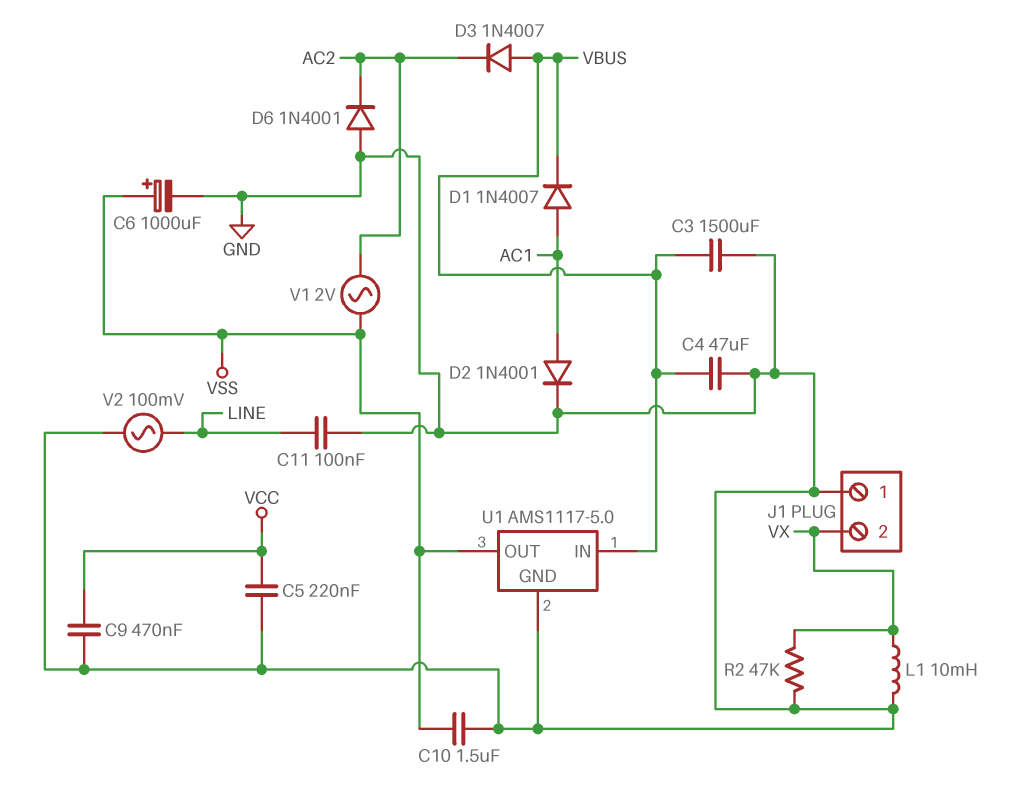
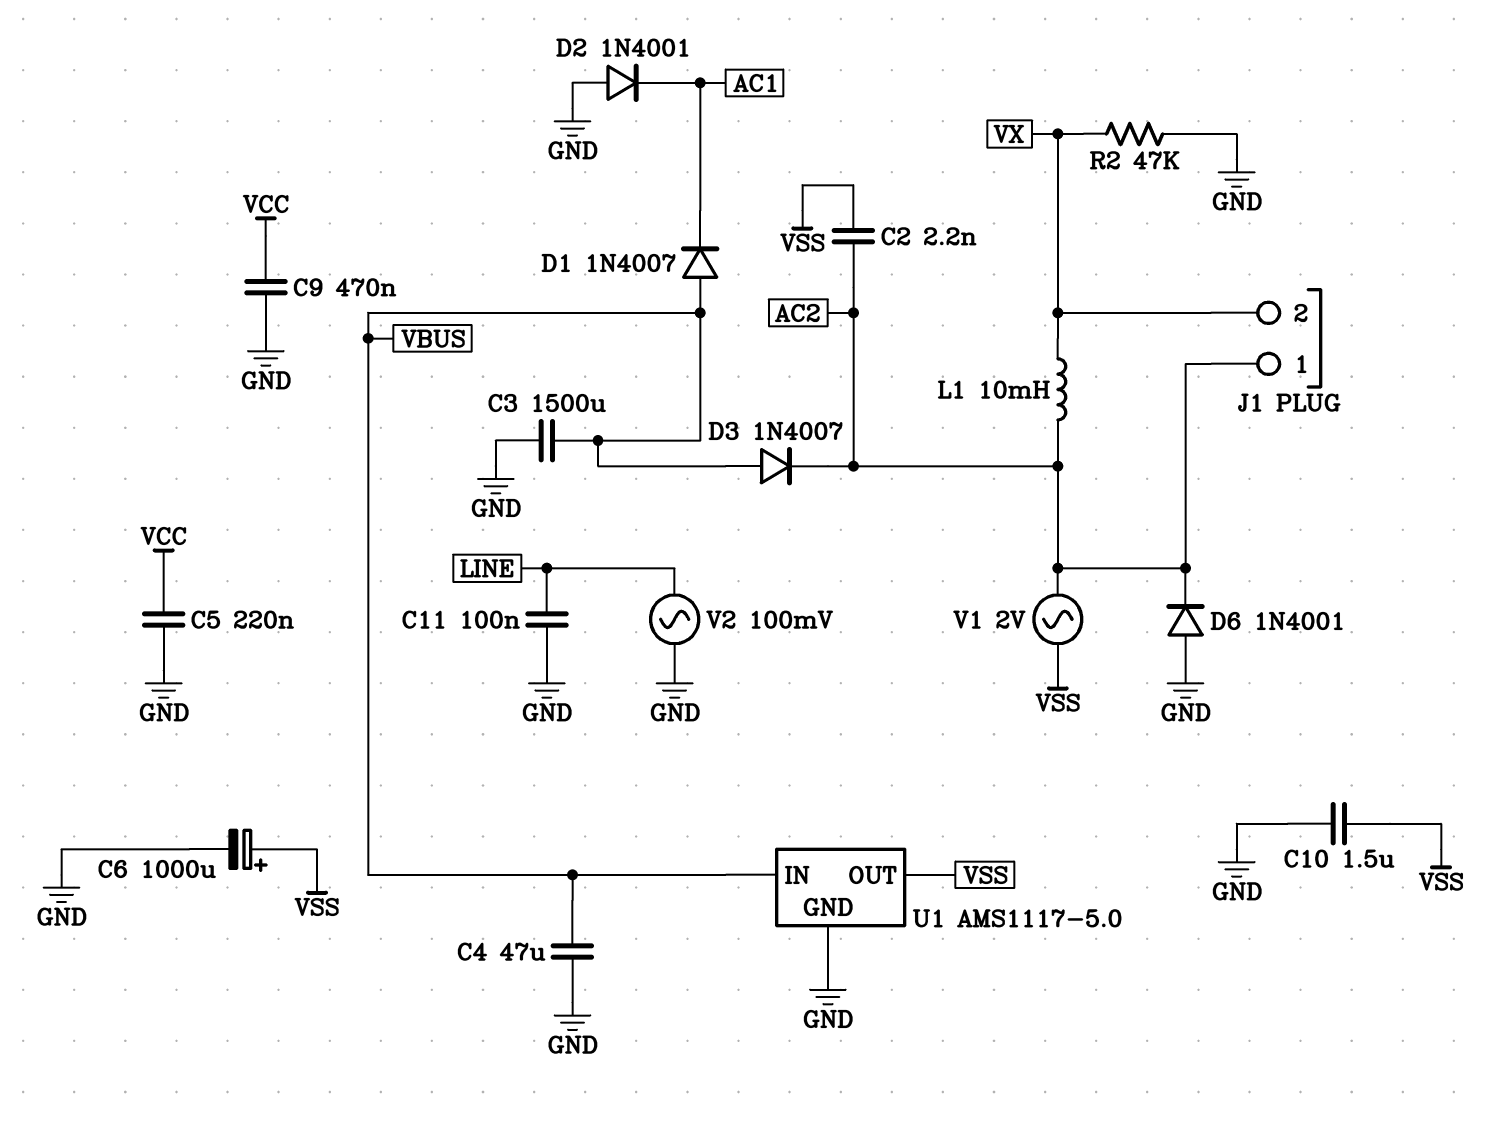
C2: none -> 2.2nF (AC2, VSS)
D1: diode 1N4007 (A AC1, K VBUS) -> diode 1N4007 (A VBUS, K AC1)
D2: diode 1N4001 (A AC1, K GND) -> diode 1N4001 (A GND, K AC1)
J1 pin 1: GND -> AC2
L1: 10mH (GND, VX) -> 10mH (AC2, VX)

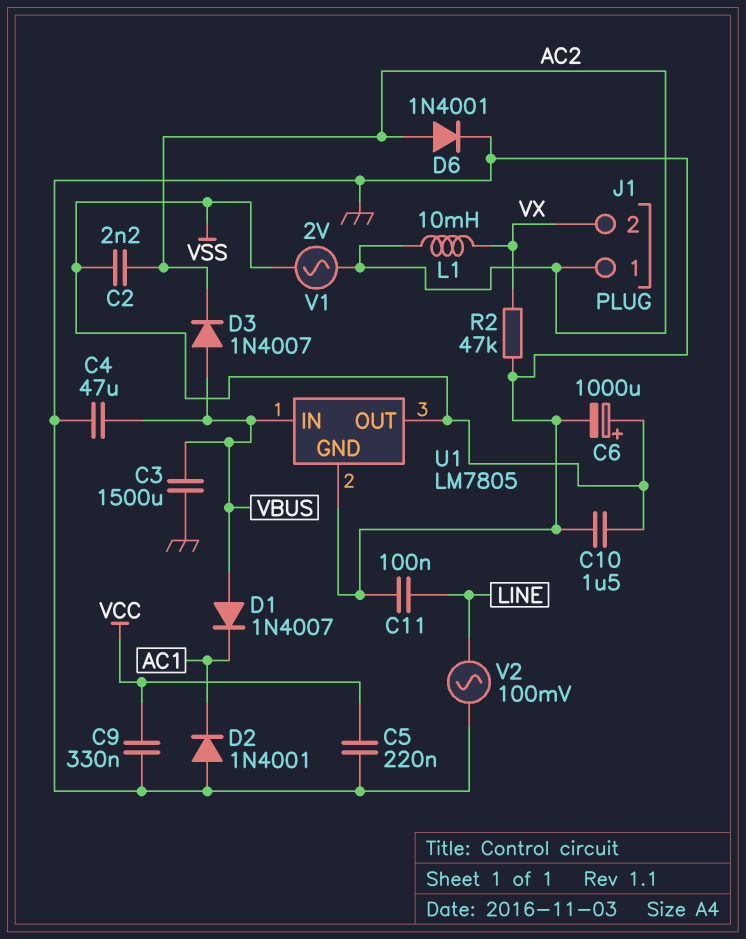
C9: 470nF (GND, VCC) -> 330nF (GND, VCC)
D6: diode 1N4001 (A GND, K AC2) -> diode 1N4001 (A AC2, K GND)
U1: AMS1117-5.0 -> LM7805

